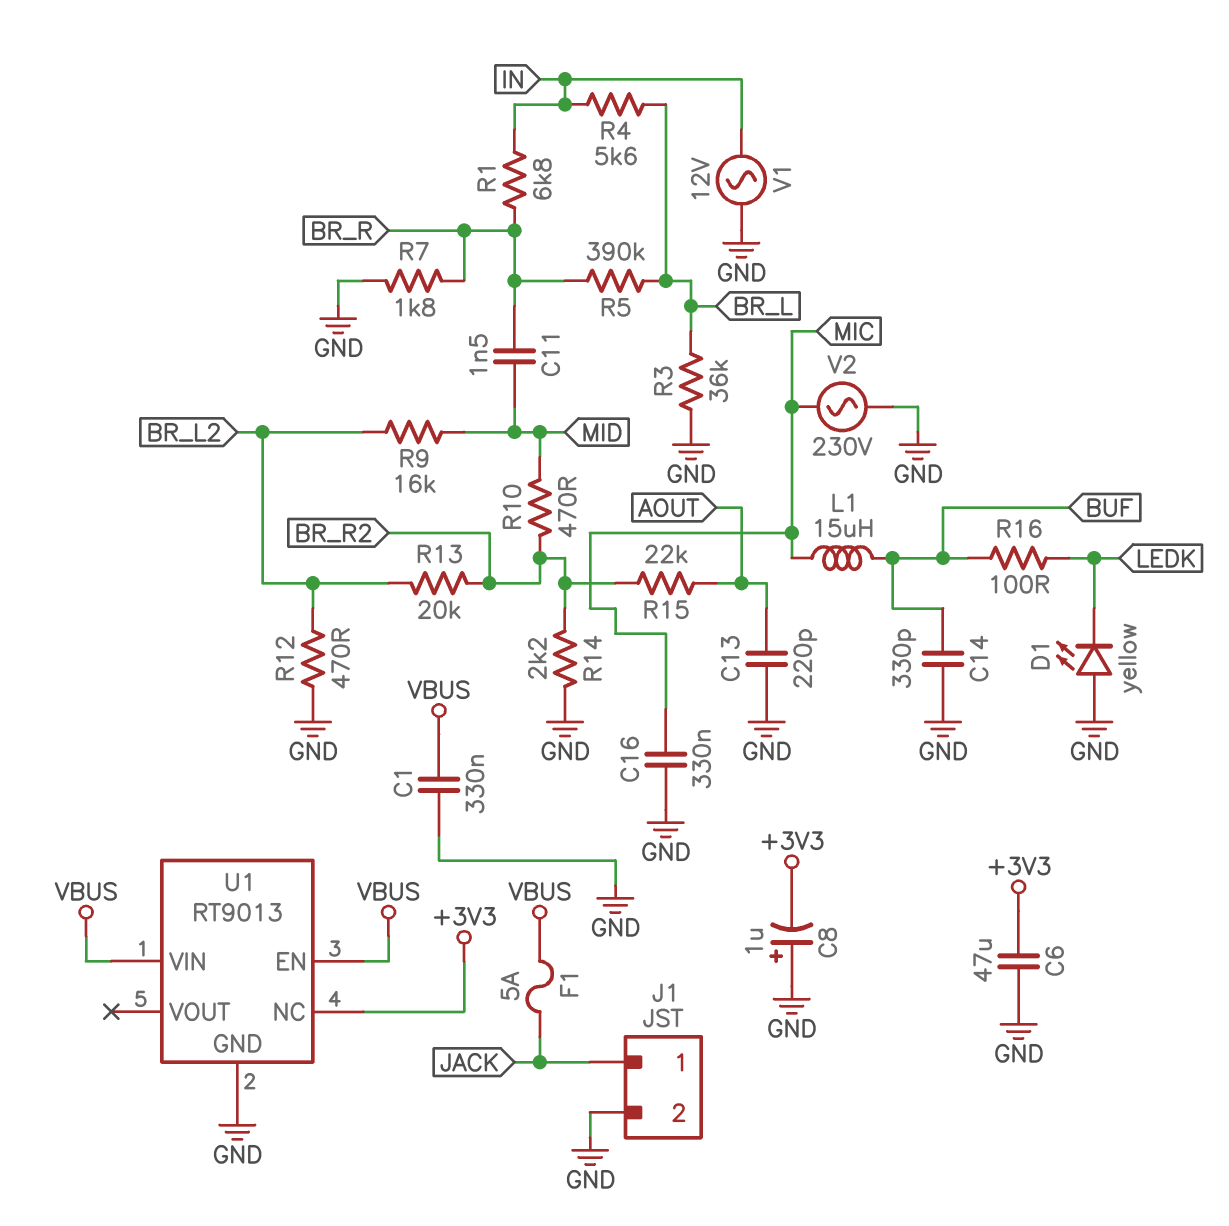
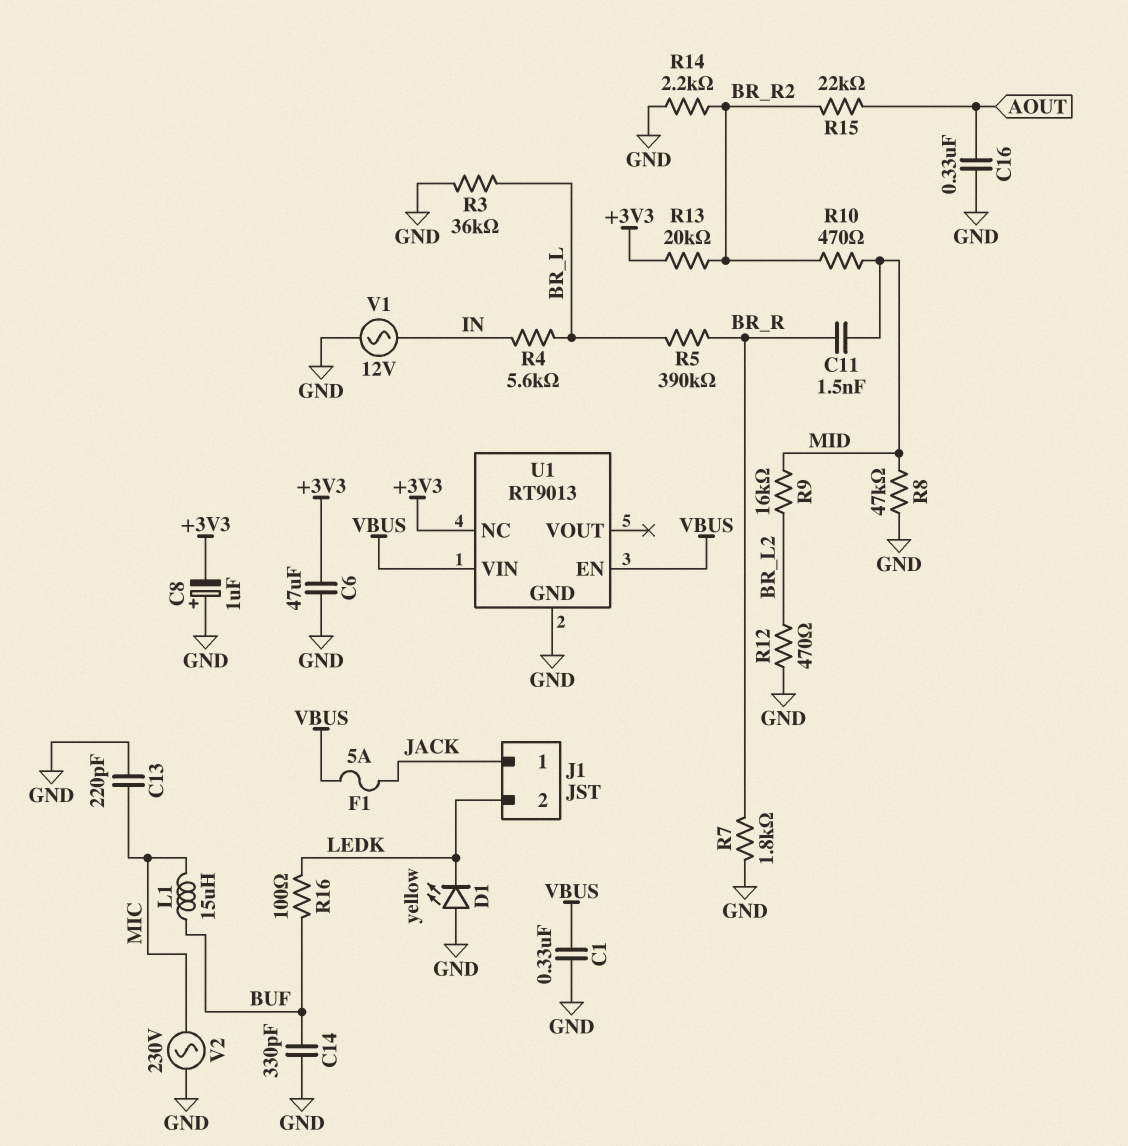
C13: 220pF (AOUT, GND) -> 220pF (GND, MIC)
C16: 330nF (GND, MIC) -> 330nF (AOUT, GND)
J1 pin 2: GND -> LEDK
R1: 6.8k (BR_R, IN) -> none
R8: none -> 47k (GND, MID)
R13: 20k (BR_L2, BR_R2) -> 20k (+3V3, BR_R2)

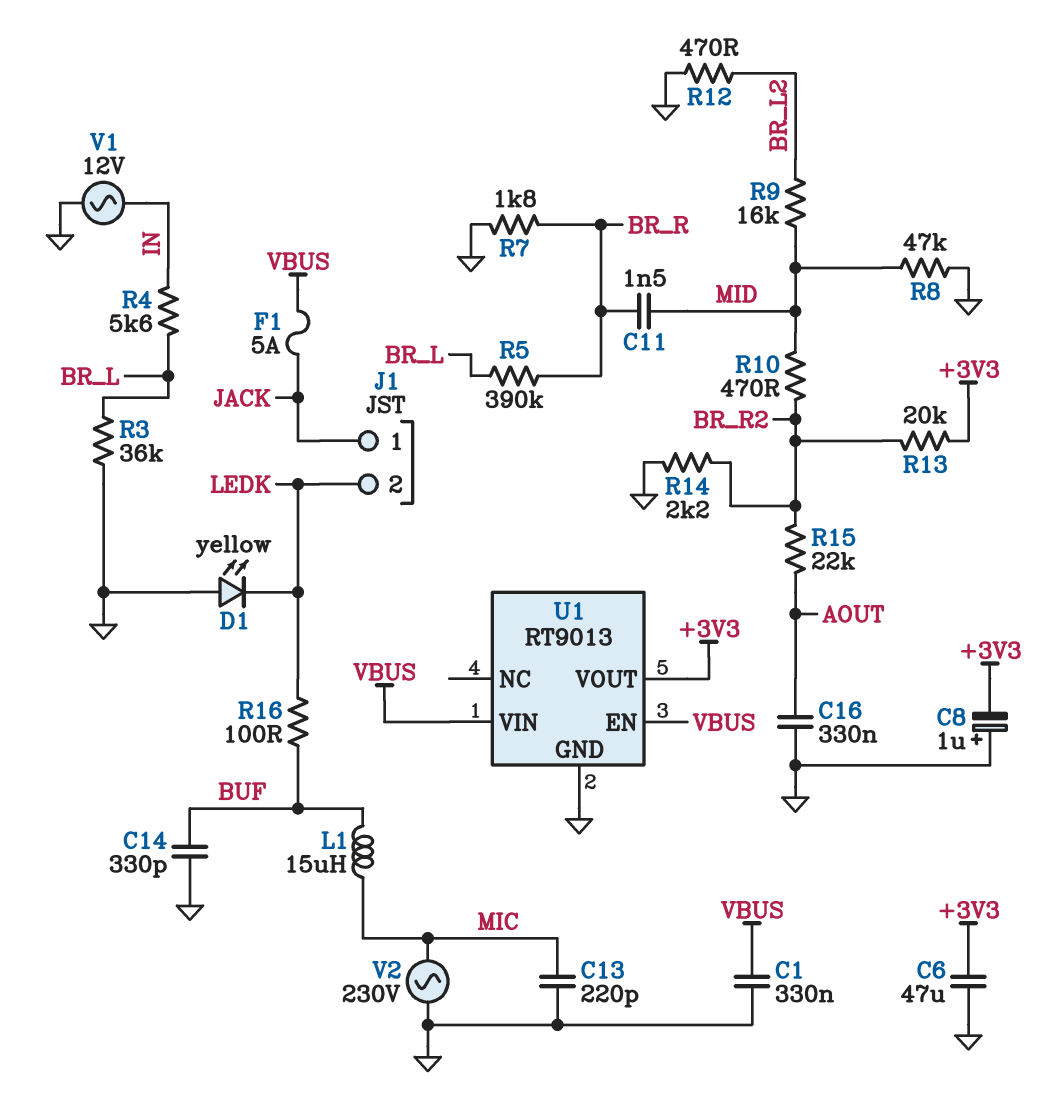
U1 pin NC: +3V3 -> none
U1 pin VOUT: none -> +3V3

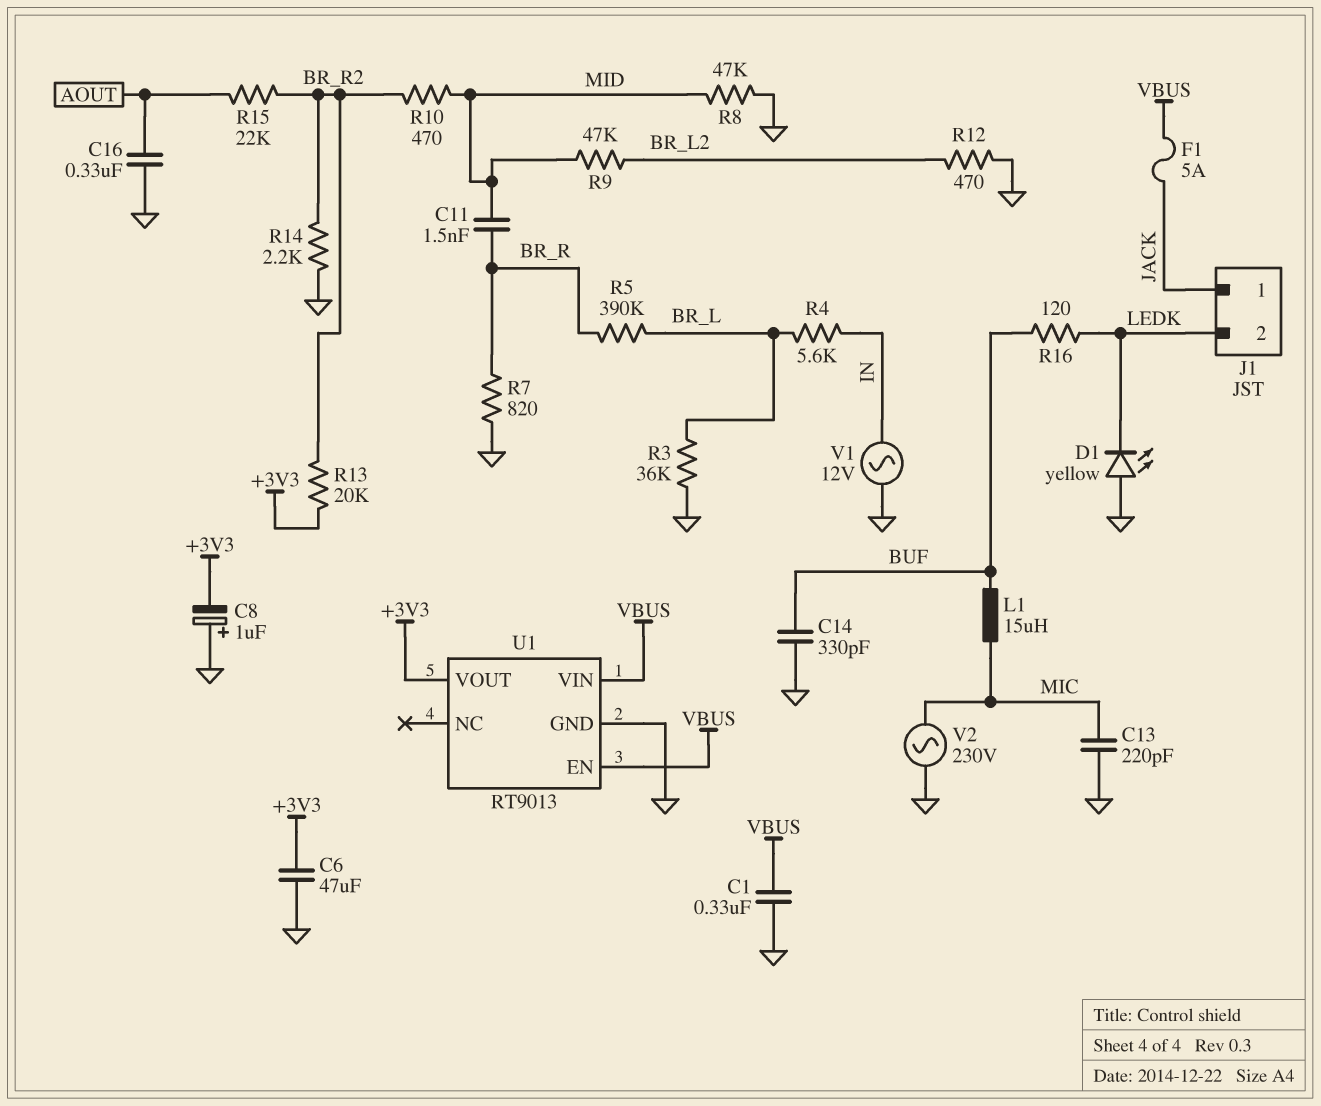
R7: 1.8k (BR_R, GND) -> 820 (BR_R, GND)
R9: 16k (BR_L2, MID) -> 47k (BR_L2, MID)
R16: 100 (BUF, LEDK) -> 120 (BUF, LEDK)

